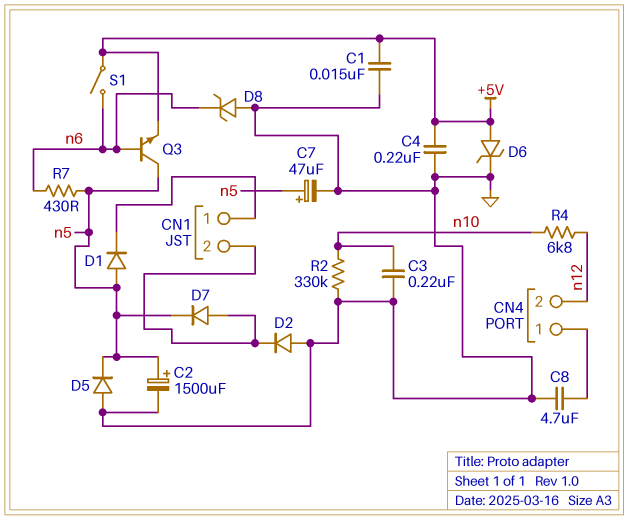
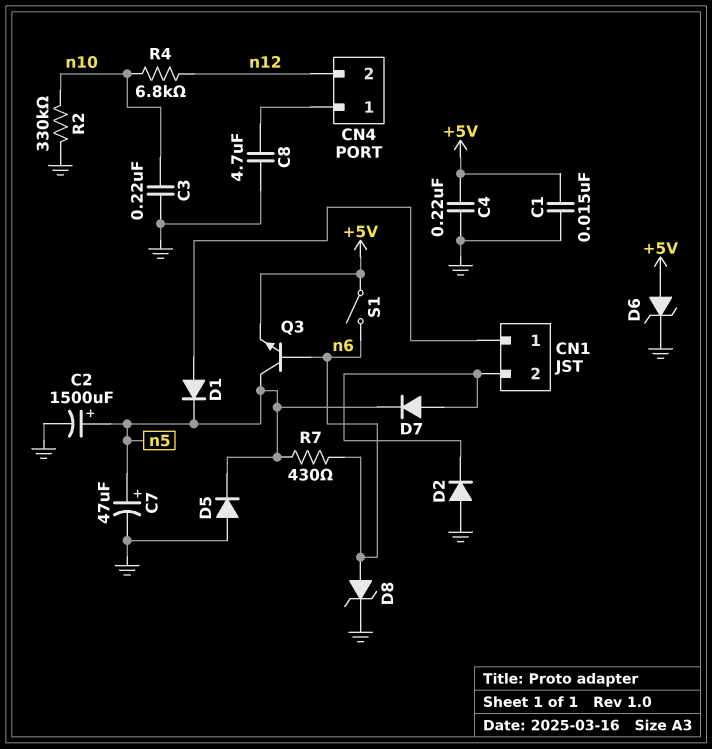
D1: diode (A n5, K CN1/1) -> diode (A CN1/1, K n5)
D8: zener (A GND, K n6) -> zener (A n6, K GND)

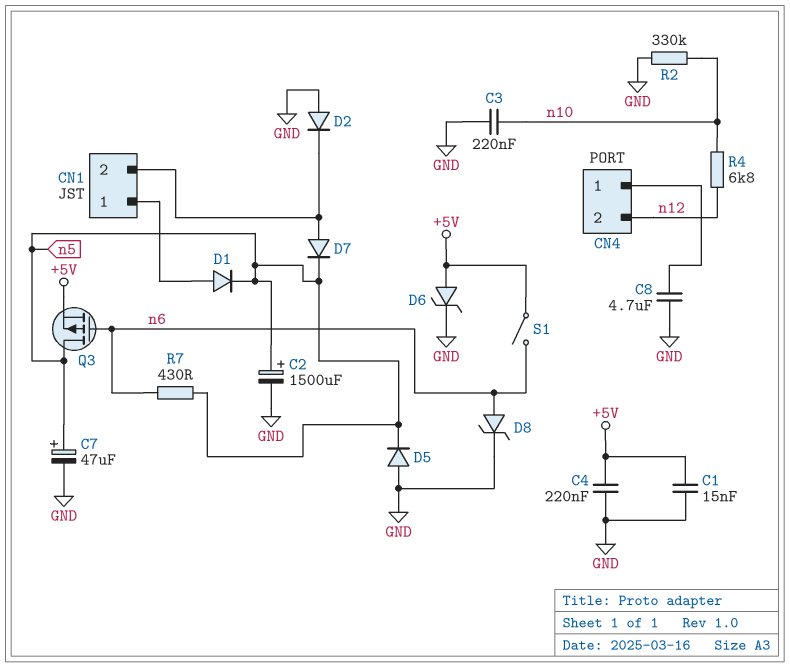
Q3: NPN (B n6, C n5, E +5V) -> PMOS (G n6, D n5, S +5V)

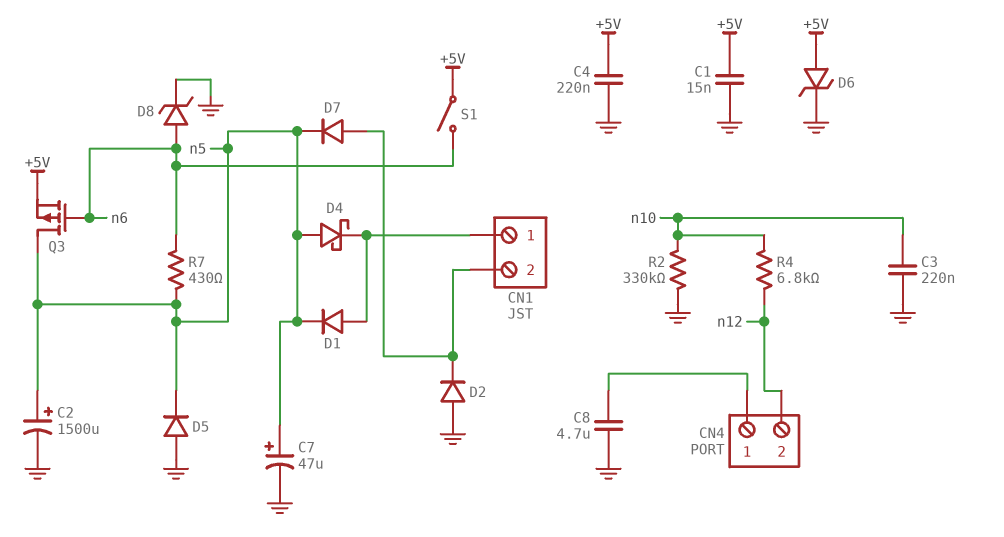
D4: none -> schottky (A n5, K CN1/1)

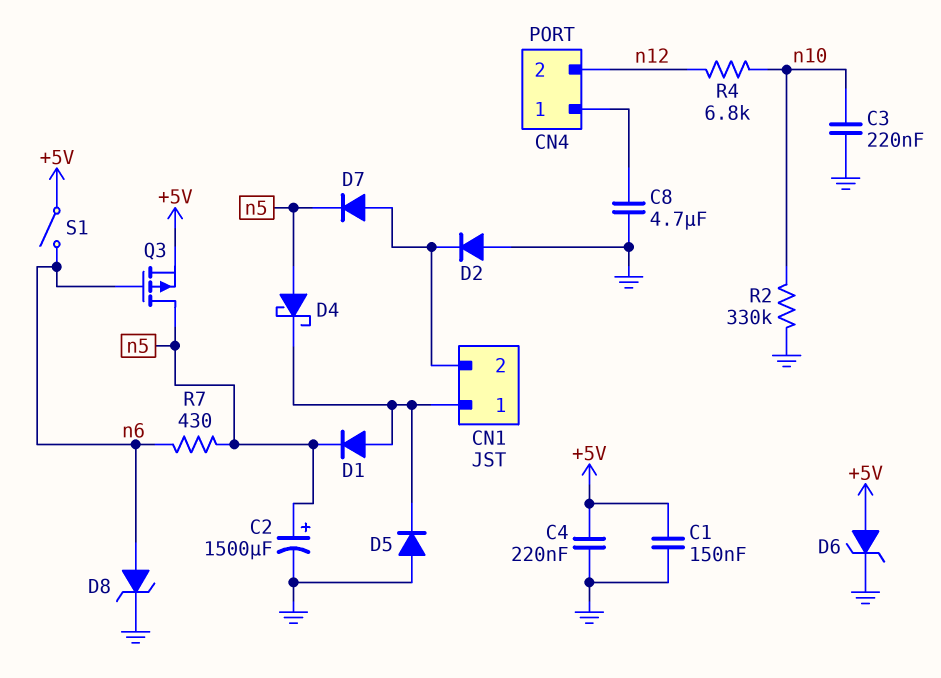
C1: 15nF (+5V, GND) -> 150nF (+5V, GND)
C7: 47uF (plus n5, minus GND) -> none
D5: diode (A GND, K n5) -> diode (A GND, K CN1/1)

